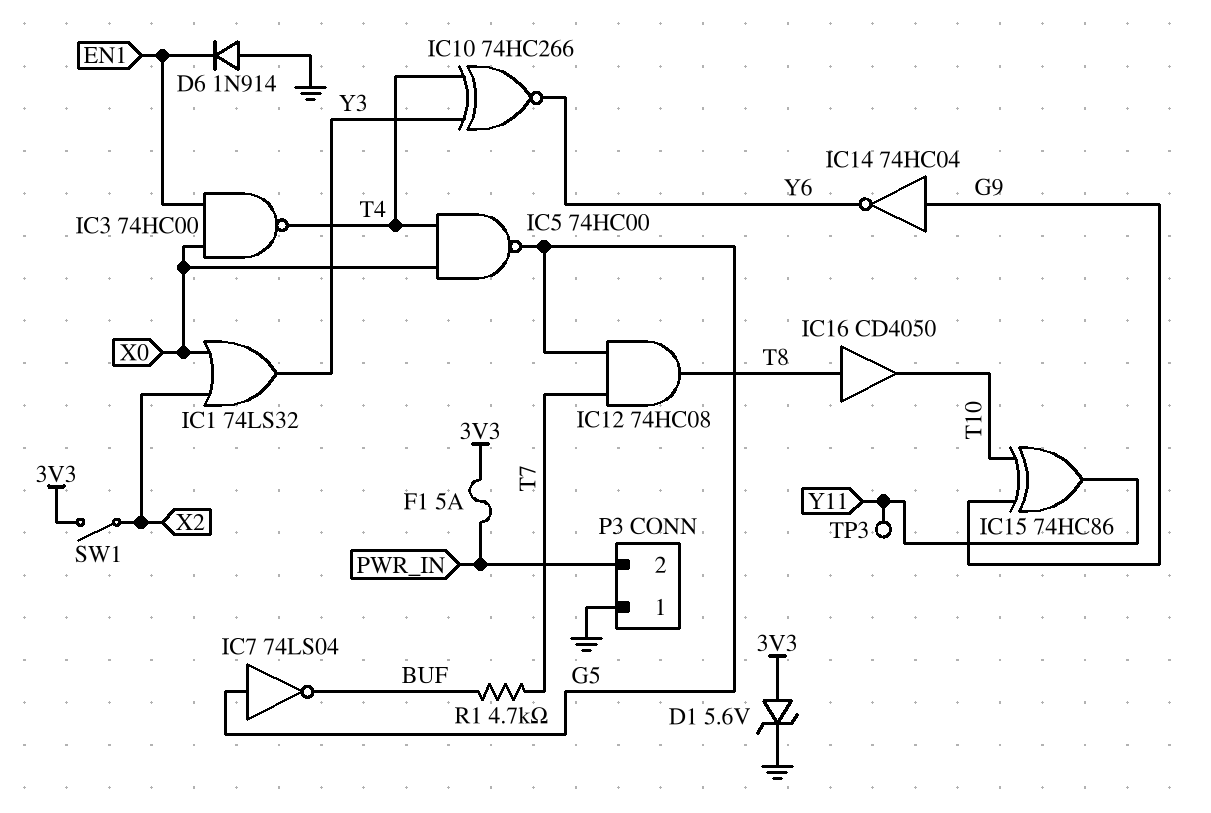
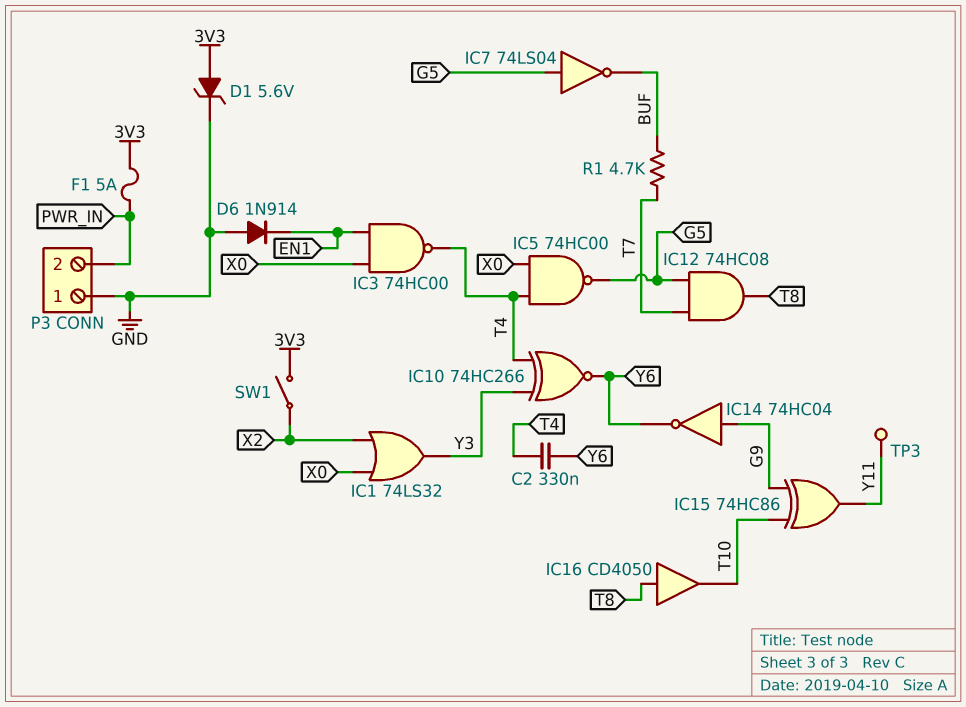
C2: none -> 330nF (T4, Y6)

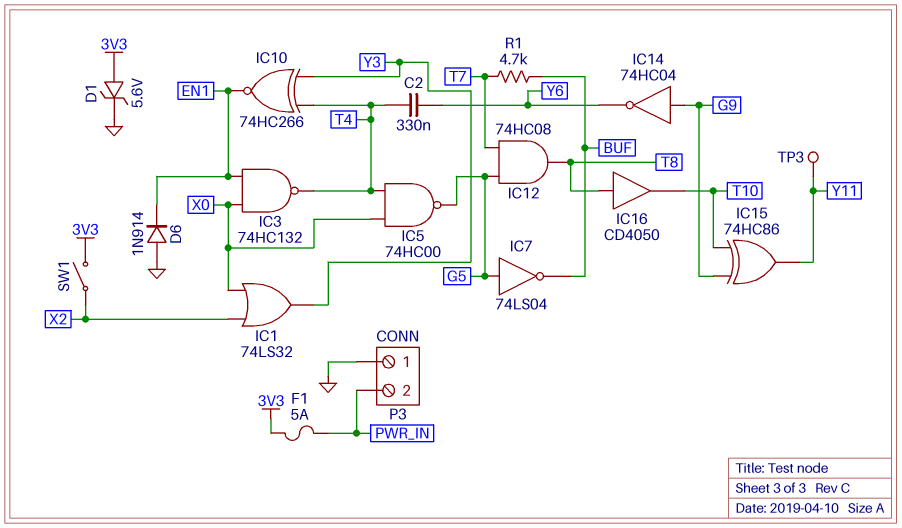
IC3: NAND 74HC00 (in EN1, in X0, out T4) -> NAND 74HC132 (in EN1, in X0, out T4)
IC10: XNOR 74HC266 (in T4, in Y3, out Y6) -> XNOR 74HC266 (in T4, in Y3, out EN1)

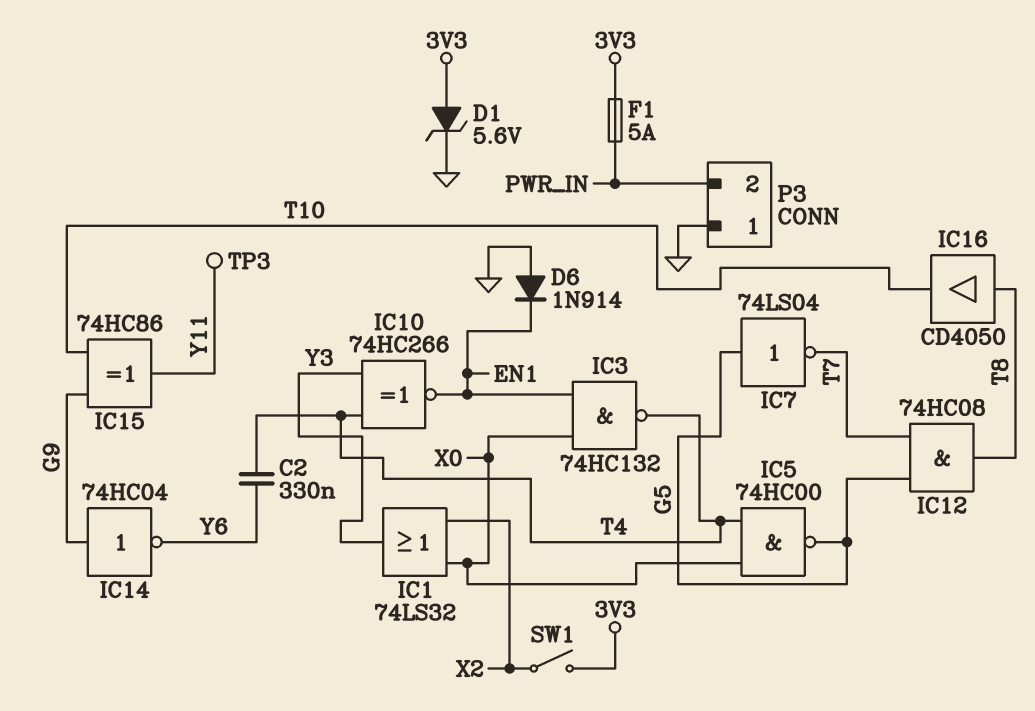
IC7: NOT 74LS04 (in G5, out BUF) -> NOT 74LS04 (in G5, out T7)
R1: 4.7k (BUF, T7) -> none

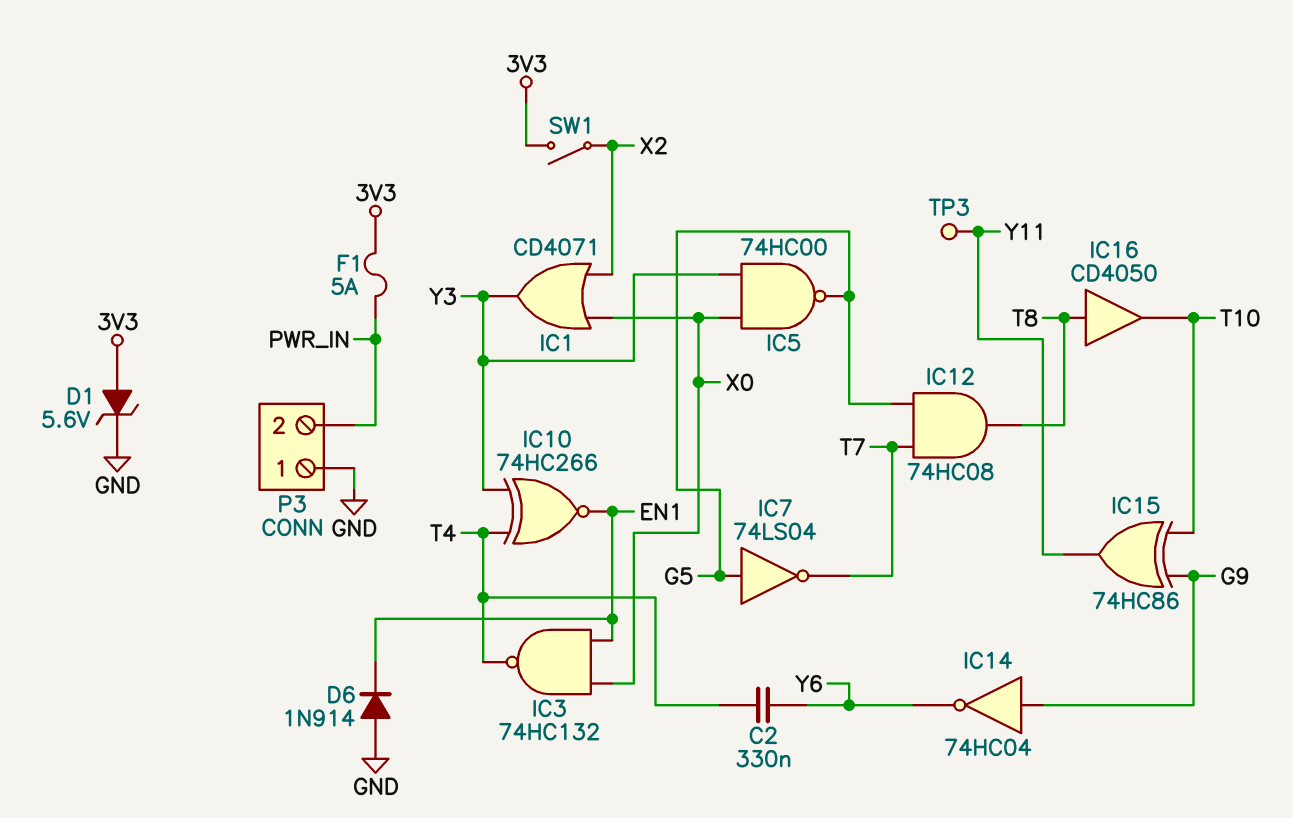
IC1: OR 74LS32 (in X0, in X2, out Y3) -> OR CD4071 (in X0, in X2, out Y3)
IC5: NAND 74HC00 (in T4, in X0, out G5) -> NAND 74HC00 (in X0, in Y3, out G5)

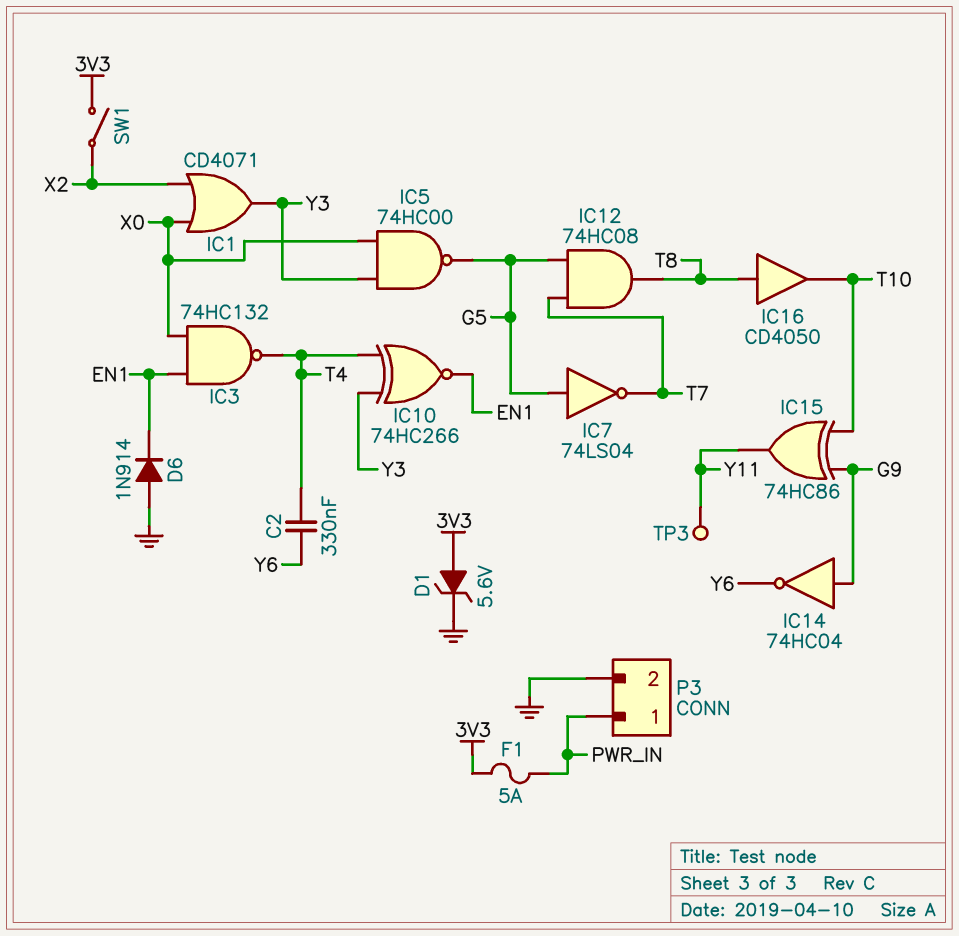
P3 pin 1: GND -> PWR_IN
P3 pin 2: PWR_IN -> GND

